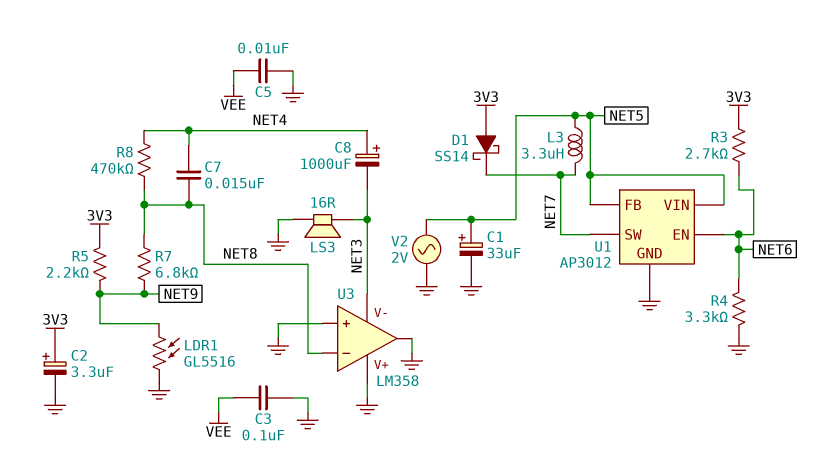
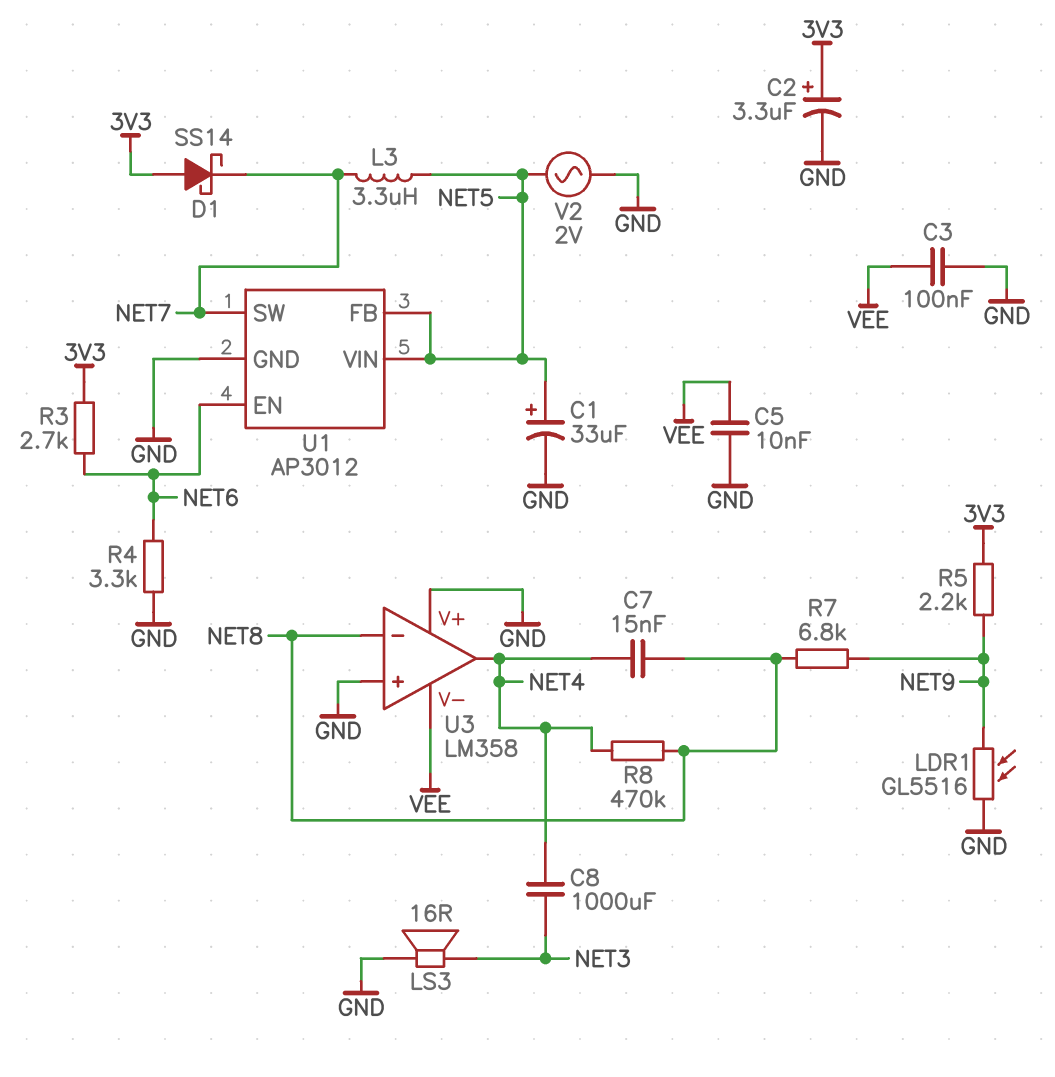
C8: 1000uF (plus NET4, minus NET3) -> 1000uF (NET3, NET4)
U3 pin V-: NET3 -> VEE
U3 pin out: GND -> NET4

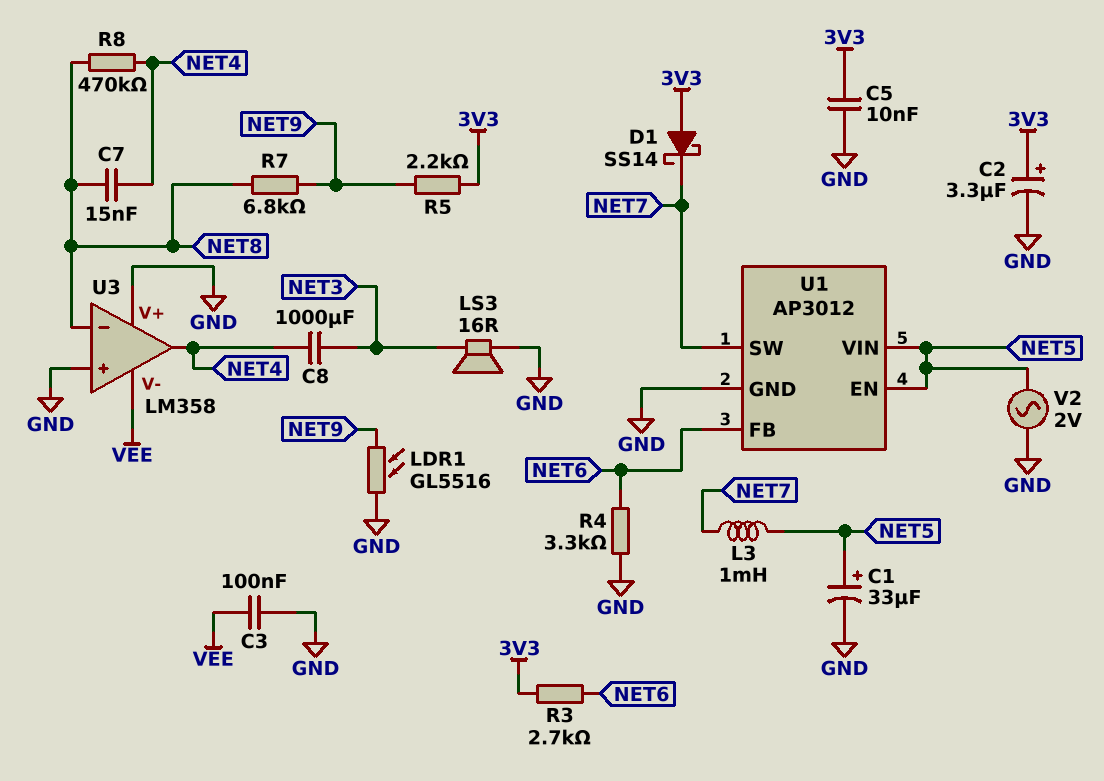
C5: 10nF (GND, VEE) -> 10nF (3V3, GND)
L3: 3.3uH (NET5, NET7) -> 1mH (NET5, NET7)
U1 pin EN: NET6 -> NET5
U1 pin FB: NET5 -> NET6

